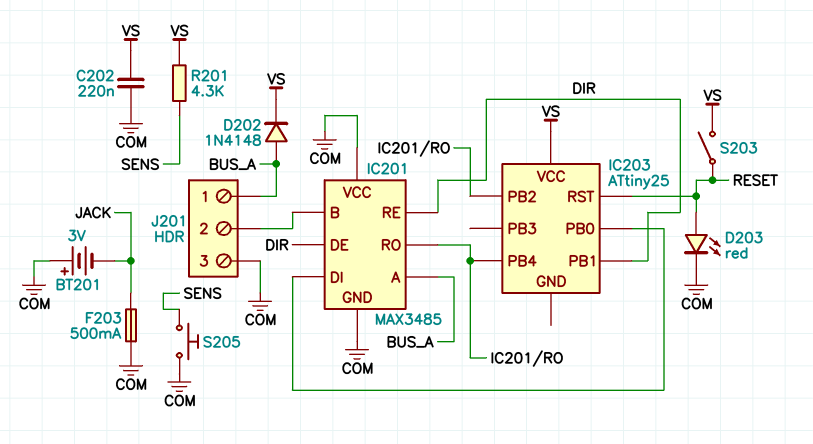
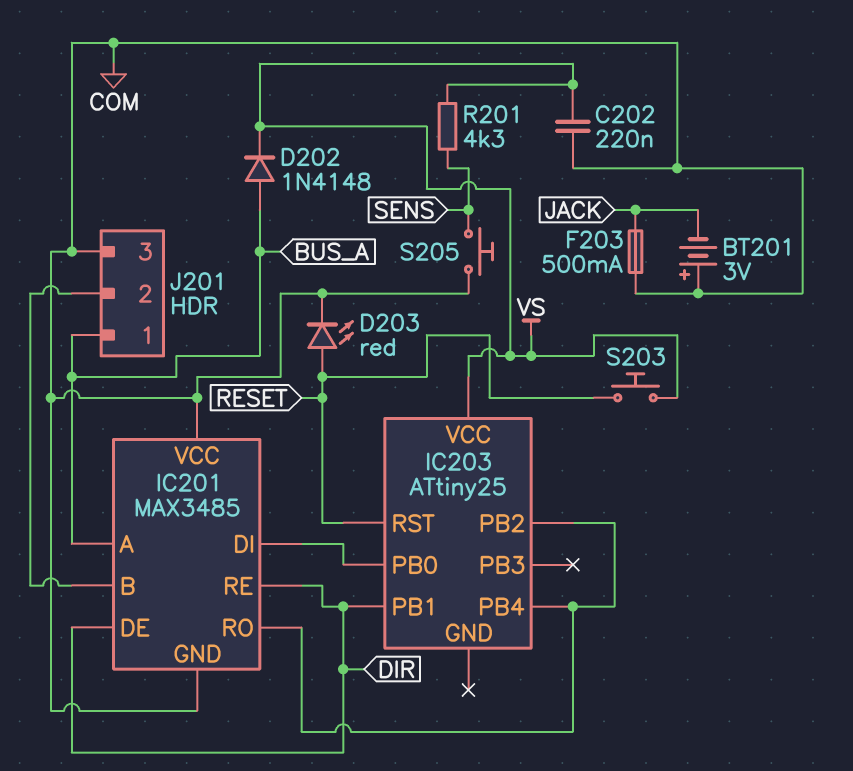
S203: switch (RESET, VS) -> button (RESET, VS)

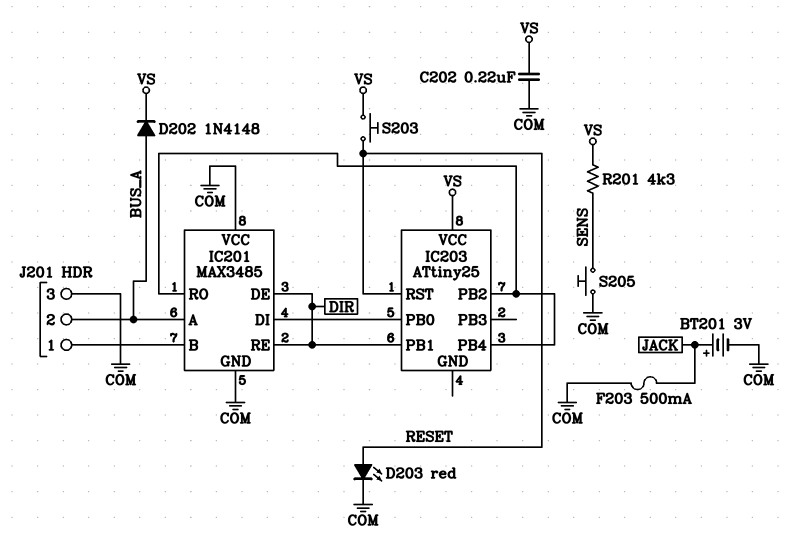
BT201: 3V (plus COM, minus JACK) -> 3V (plus JACK, minus COM)
J201 pin 1: BUS_A -> IC201/B
J201 pin 2: IC201/B -> BUS_A

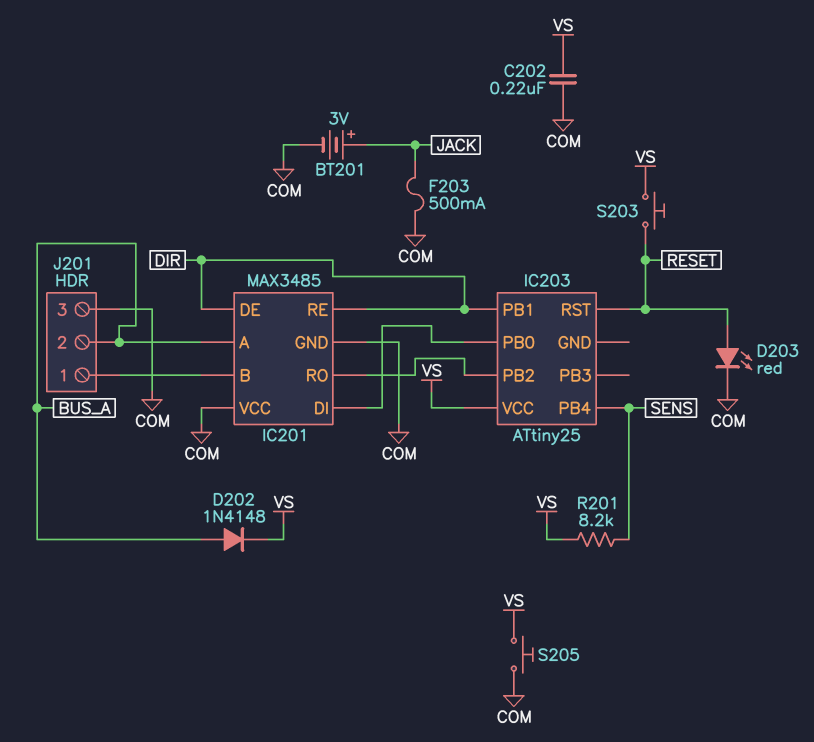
IC203 pin PB4: IC201/RO -> SENS
R201: 4.3k (SENS, VS) -> 8.2k (SENS, VS)
S205: button (COM, SENS) -> button (COM, VS)

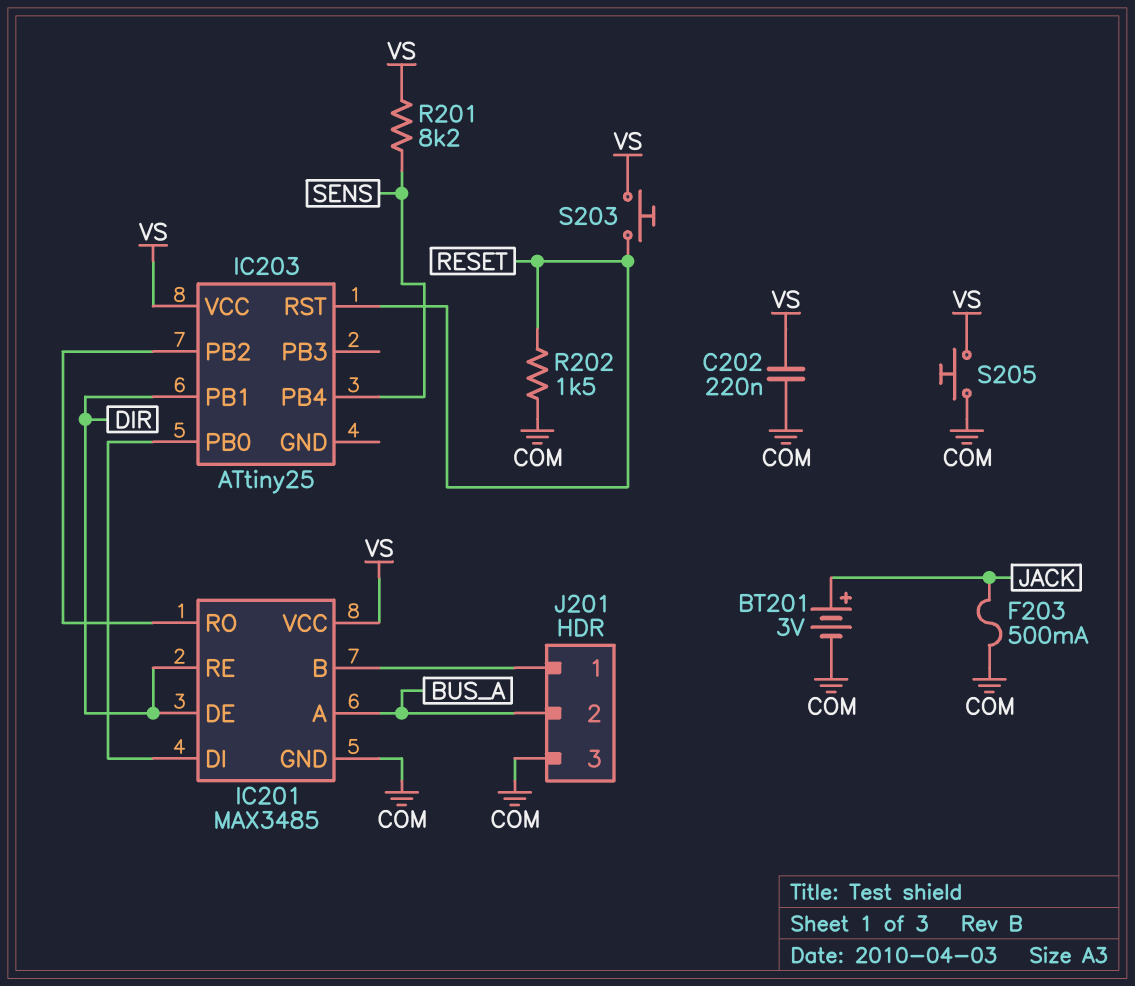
D202: diode 1N4148 (A BUS_A, K VS) -> none
D203: LED red (A RESET, K COM) -> none
IC201 pin VCC: COM -> VS
R202: none -> 1.5k (COM, RESET)

